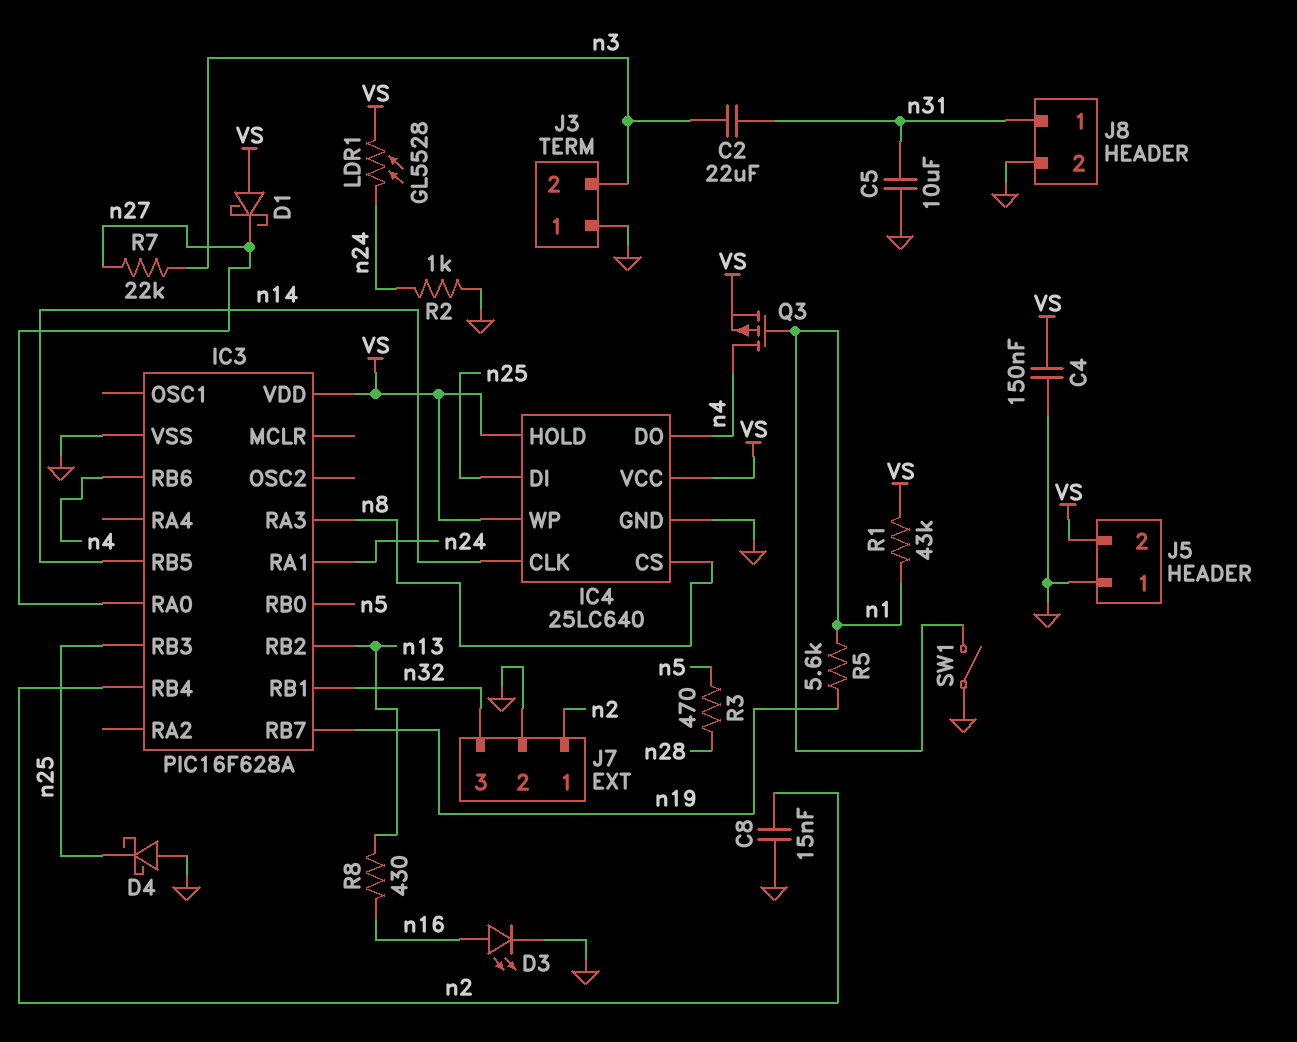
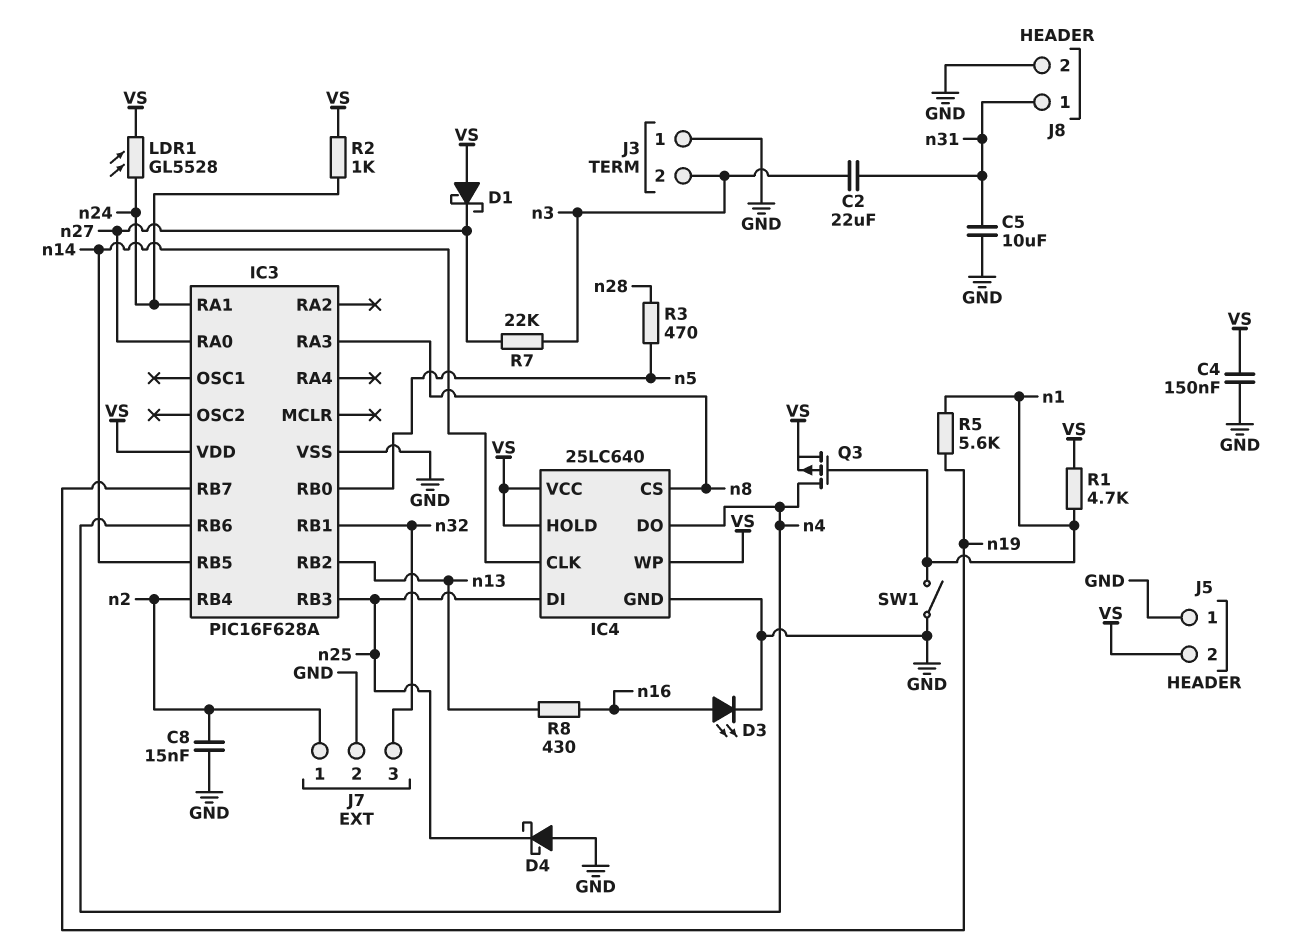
R1: 43k (VS, n1) -> 4.7k (VS, n1)
R2: 1k (GND, n24) -> 1k (VS, n24)

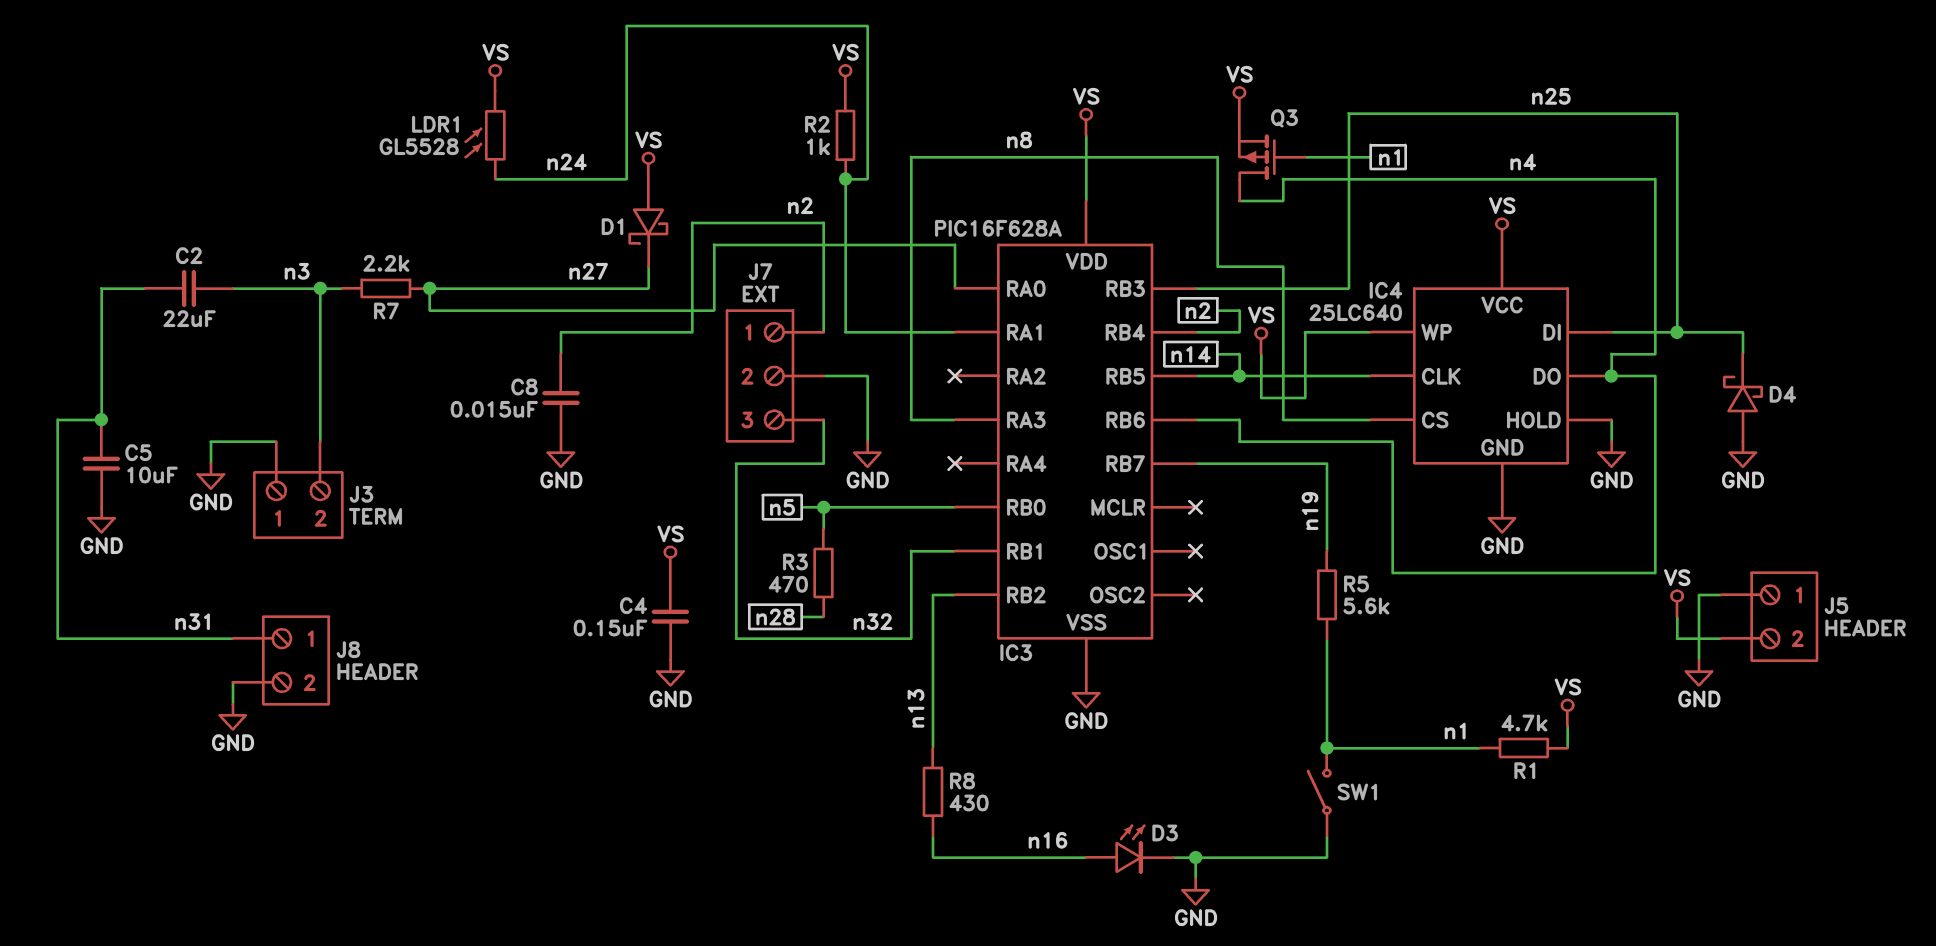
IC4 pin HOLD: VS -> GND
R7: 22k (n3, n27) -> 2.2k (n3, n27)

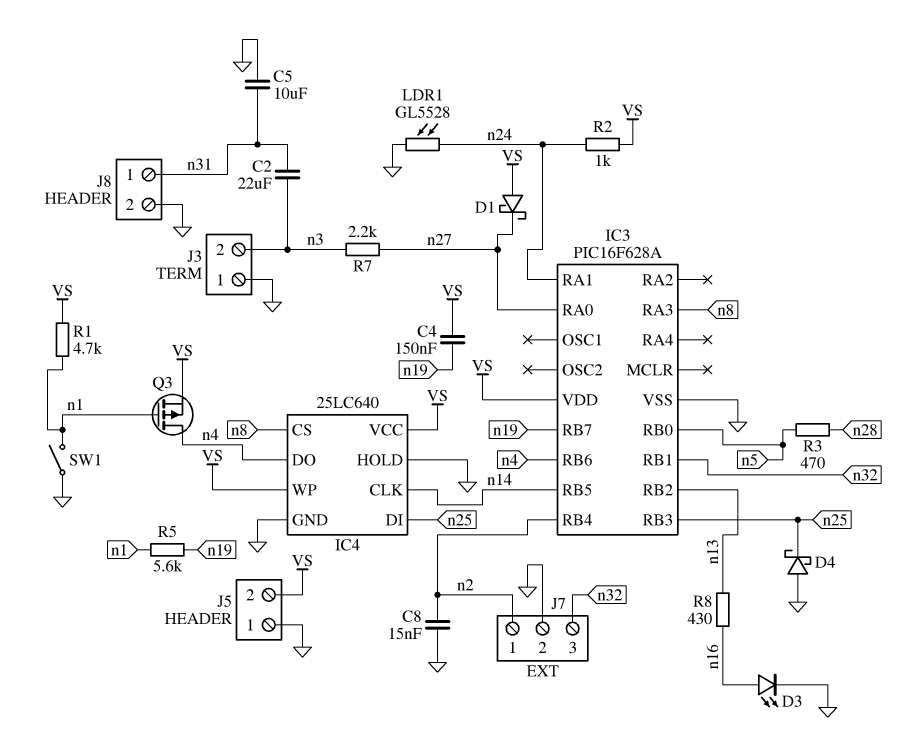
C4: 150nF (GND, VS) -> 150nF (VS, n19)
LDR1: GL5528 (VS, n24) -> GL5528 (GND, n24)

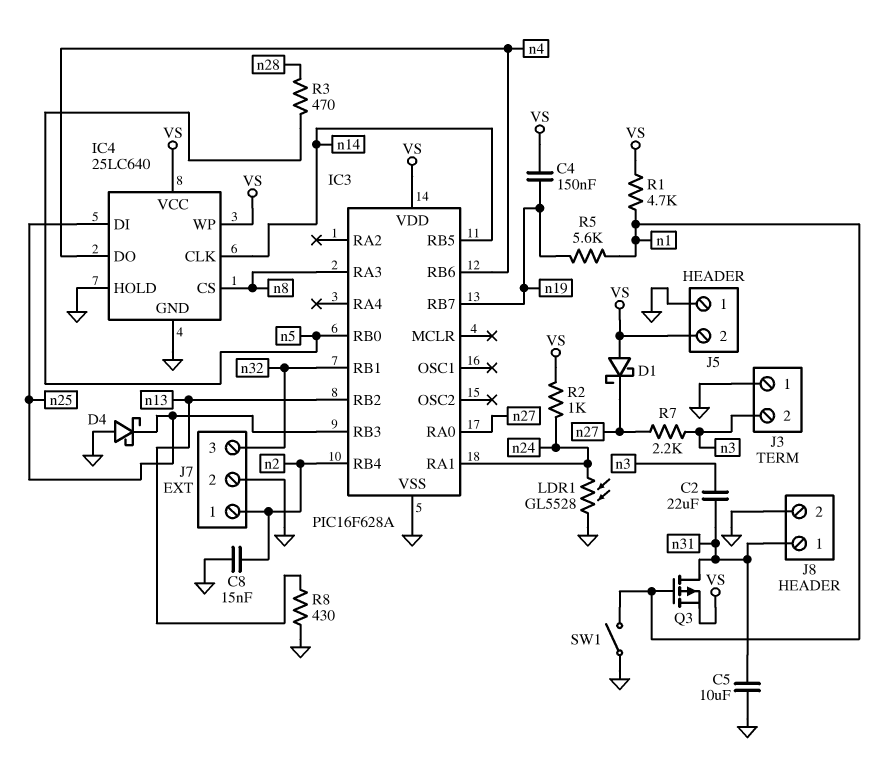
D3: LED (A n16, K GND) -> none
Q3: PMOS (G n1, D n4, S VS) -> PMOS (G n1, D n31, S VS)
R8: 430 (n13, n16) -> 430 (GND, n13)

